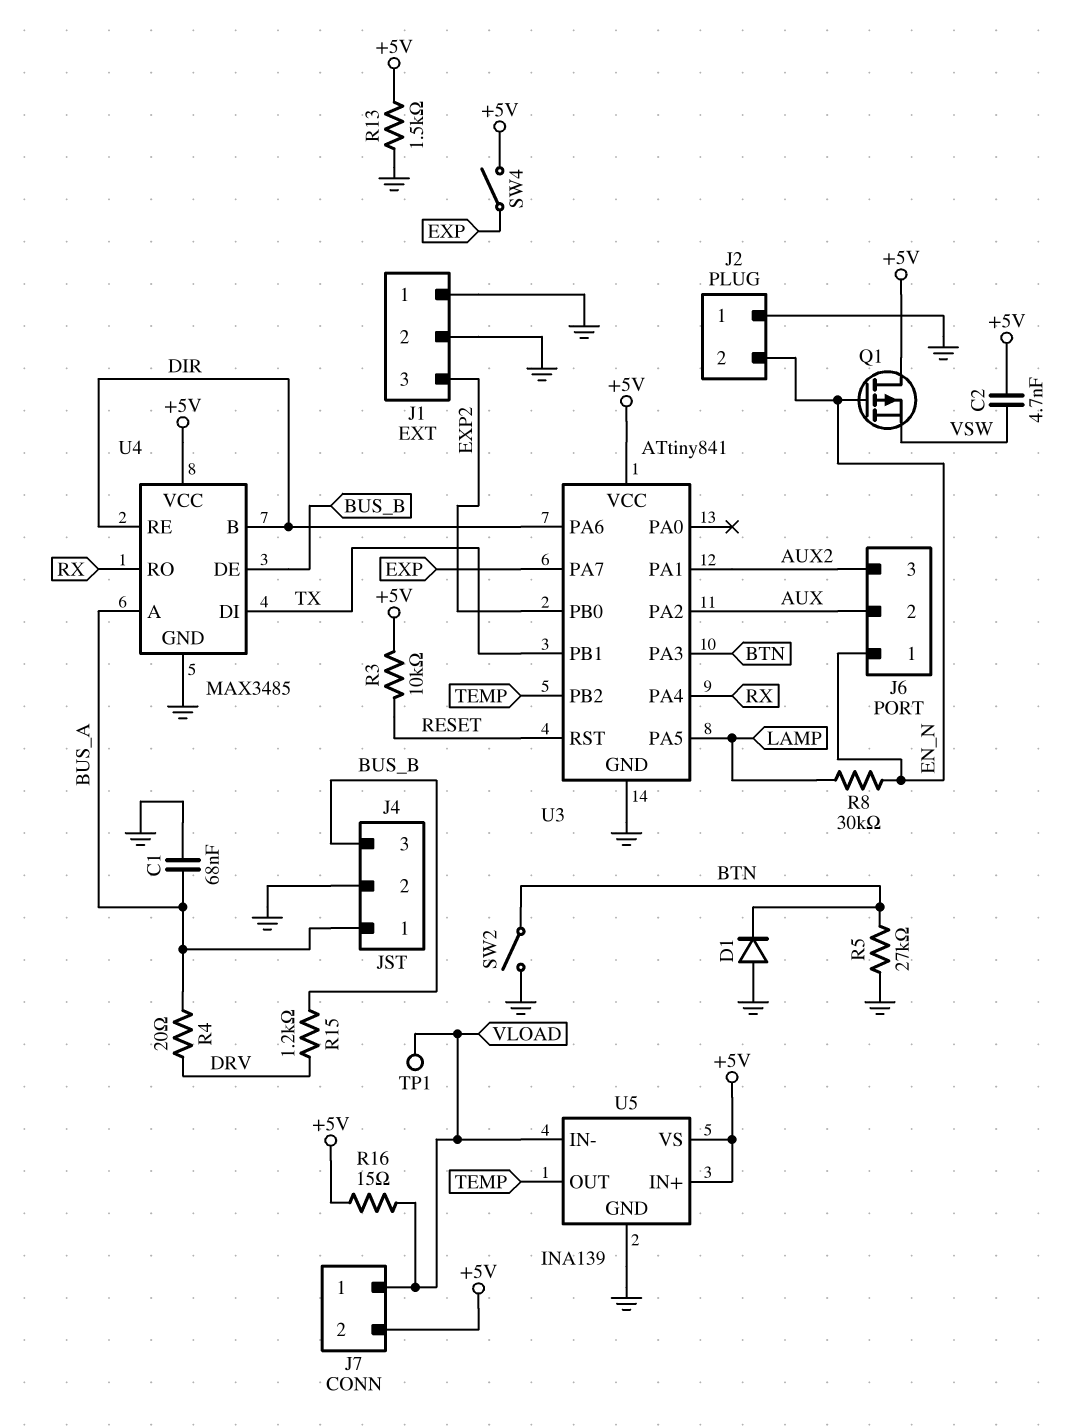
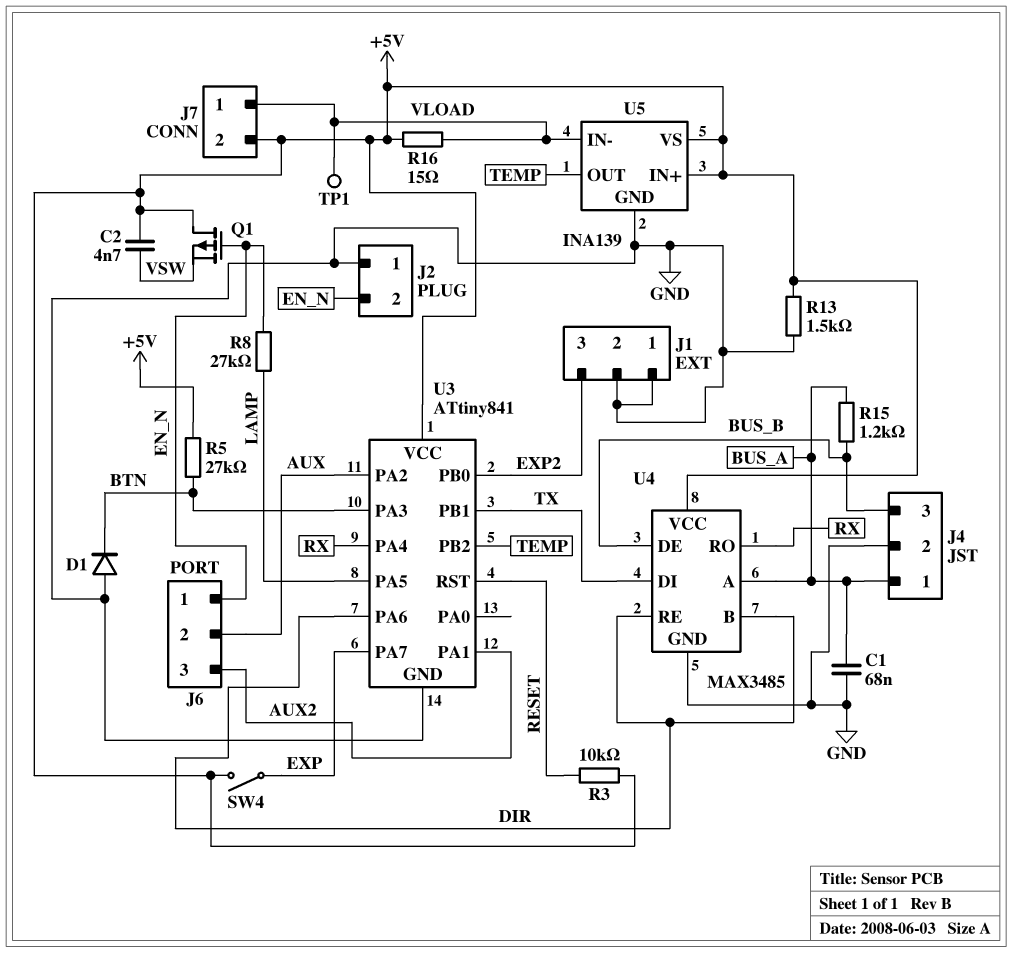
R4: 20 (BUS_A, DRV) -> none
R5: 27k (BTN, GND) -> 27k (+5V, BTN)
R8: 30k (EN_N, LAMP) -> 27k (EN_N, LAMP)
R15: 1.2k (BUS_B, DRV) -> 1.2k (BUS_A, BUS_B)
SW2: switch (BTN, GND) -> none

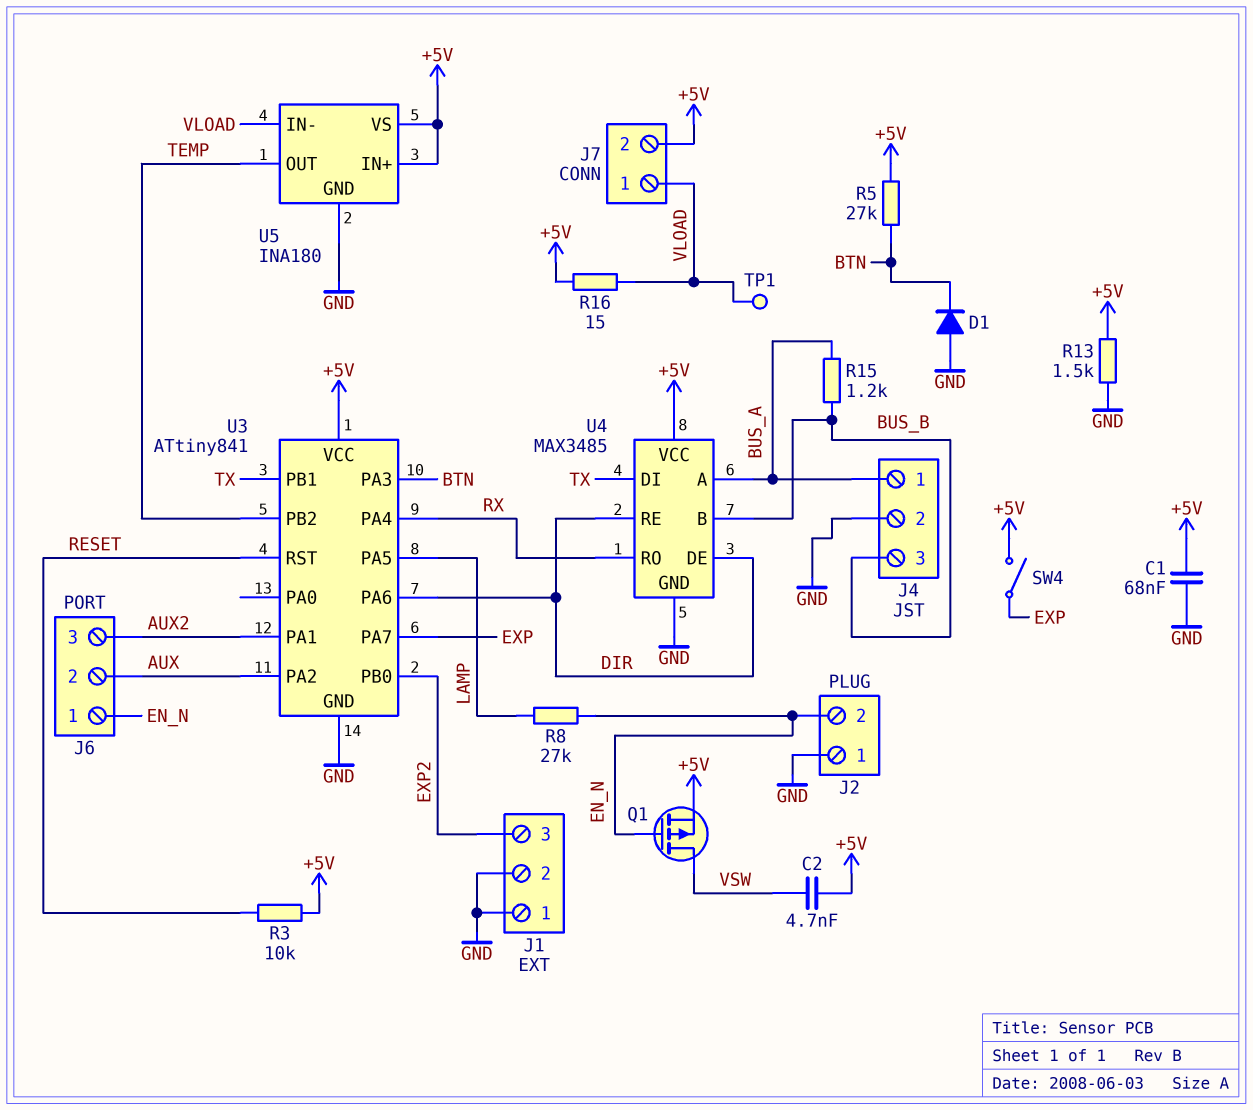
C1: 68nF (BUS_A, GND) -> 68nF (+5V, GND)
Q1: PMOS (G EN_N, D +5V, S VSW) -> PMOS (G EN_N, D VSW, S +5V)
U4 pin B: DIR -> BUS_B
U4 pin DE: BUS_B -> DIR
U5: INA139 -> INA180

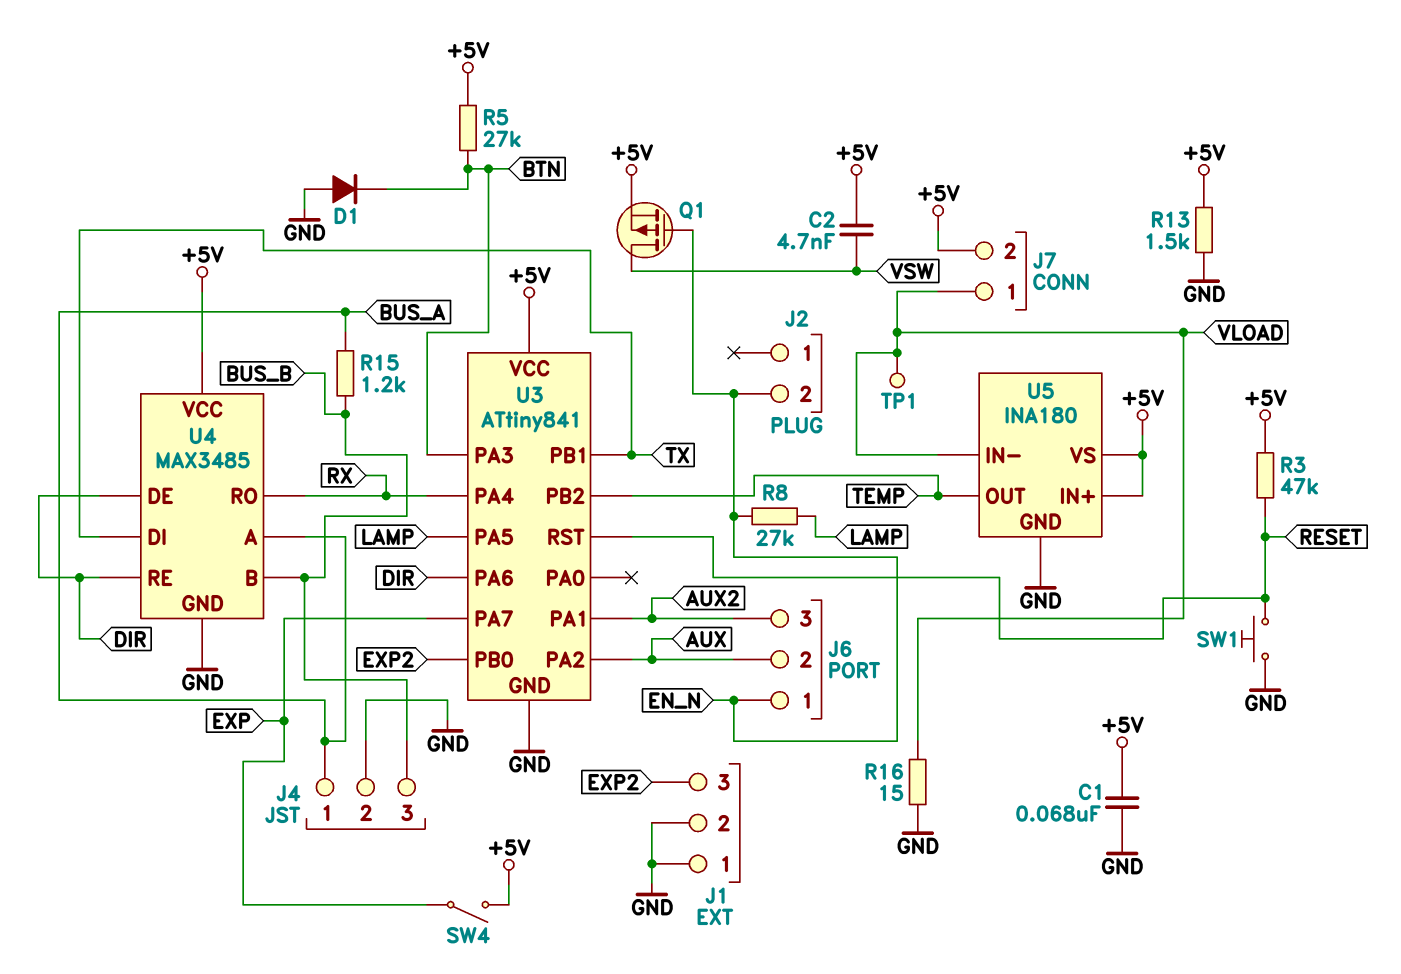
J2 pin 1: GND -> none
R3: 10k (+5V, RESET) -> 47k (+5V, RESET)
R16: 15 (+5V, VLOAD) -> 15 (GND, VLOAD)
SW1: none -> button (GND, RESET)

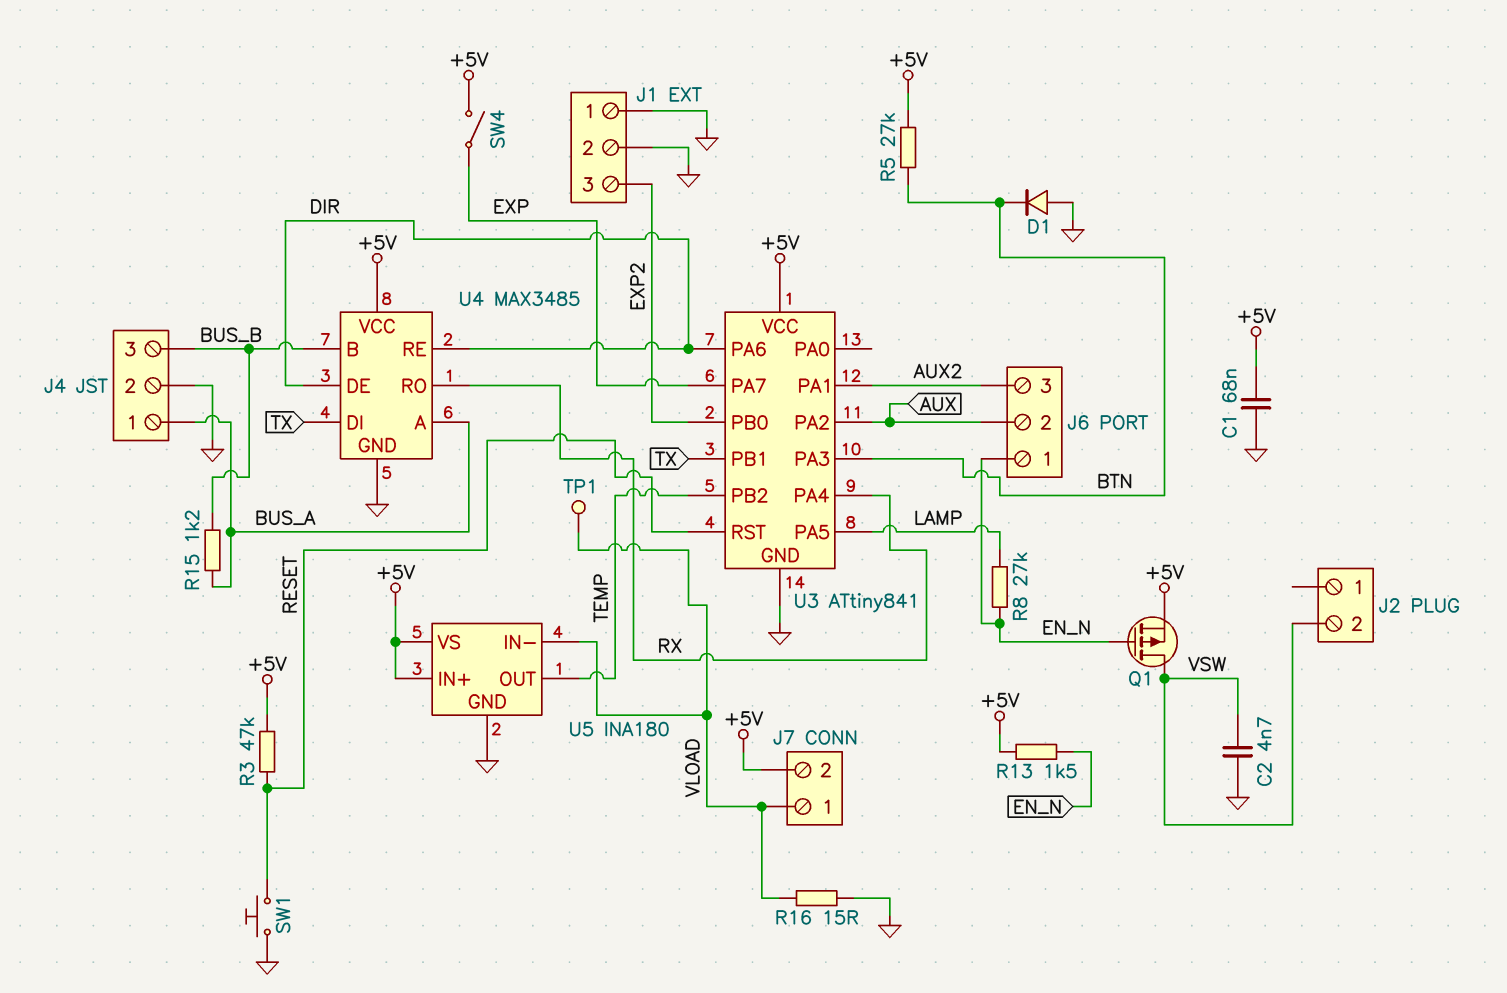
C2: 4.7nF (+5V, VSW) -> 4.7nF (GND, VSW)
J2 pin 2: EN_N -> VSW
R13: 1.5k (+5V, GND) -> 1.5k (+5V, EN_N)

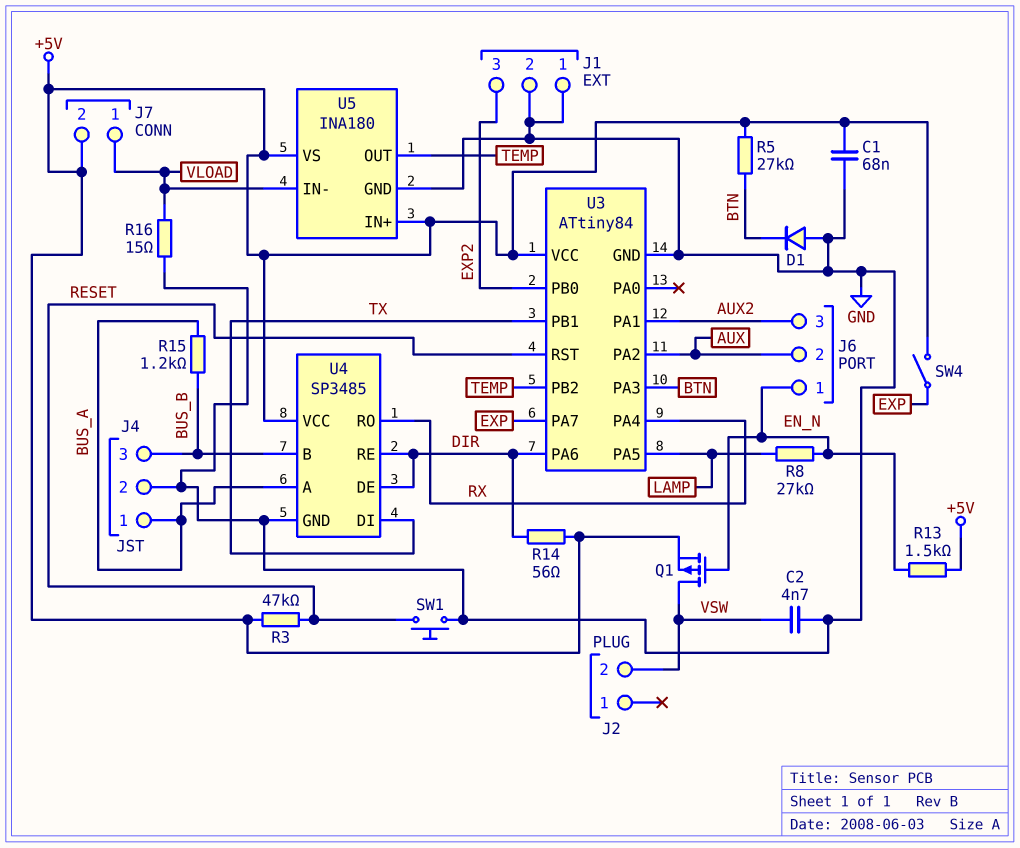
R14: none -> 56 (+5V, DIR)
TP1: test point (VLOAD) -> none
U3: ATtiny841 -> ATtiny84
U4: MAX3485 -> SP3485

